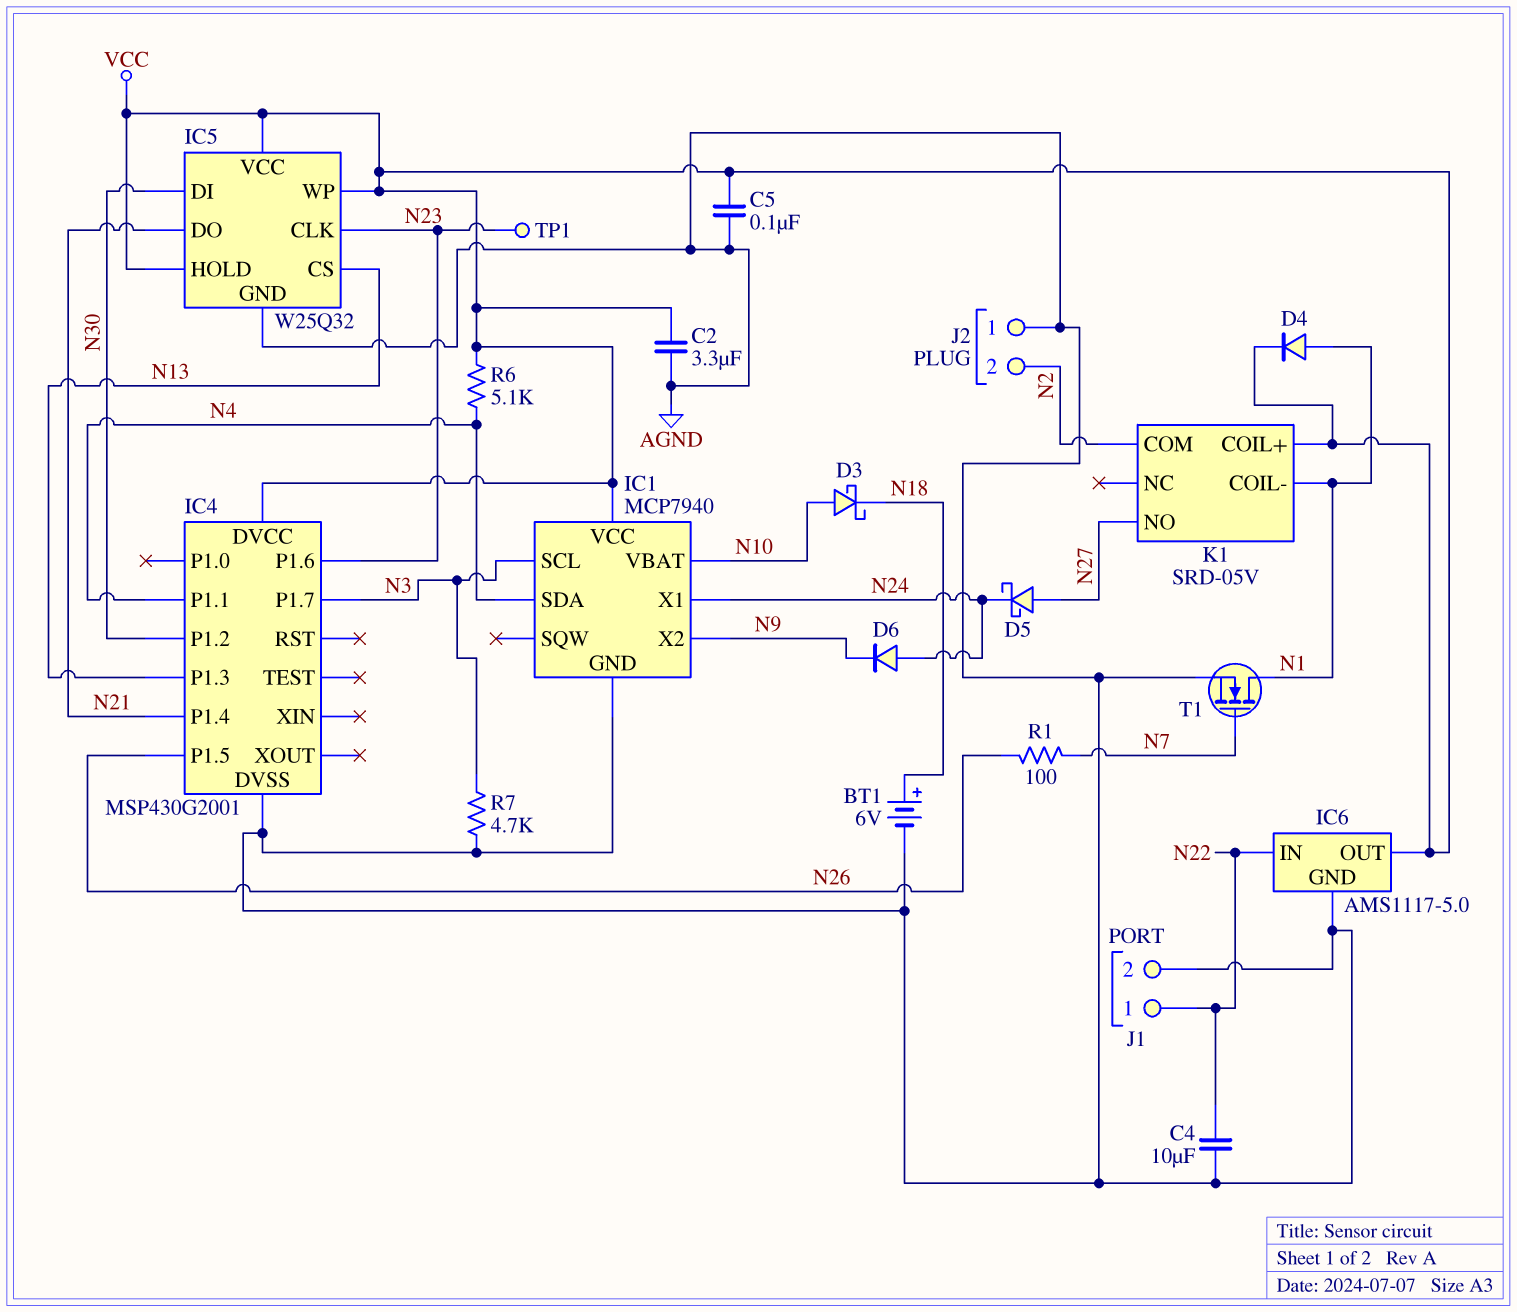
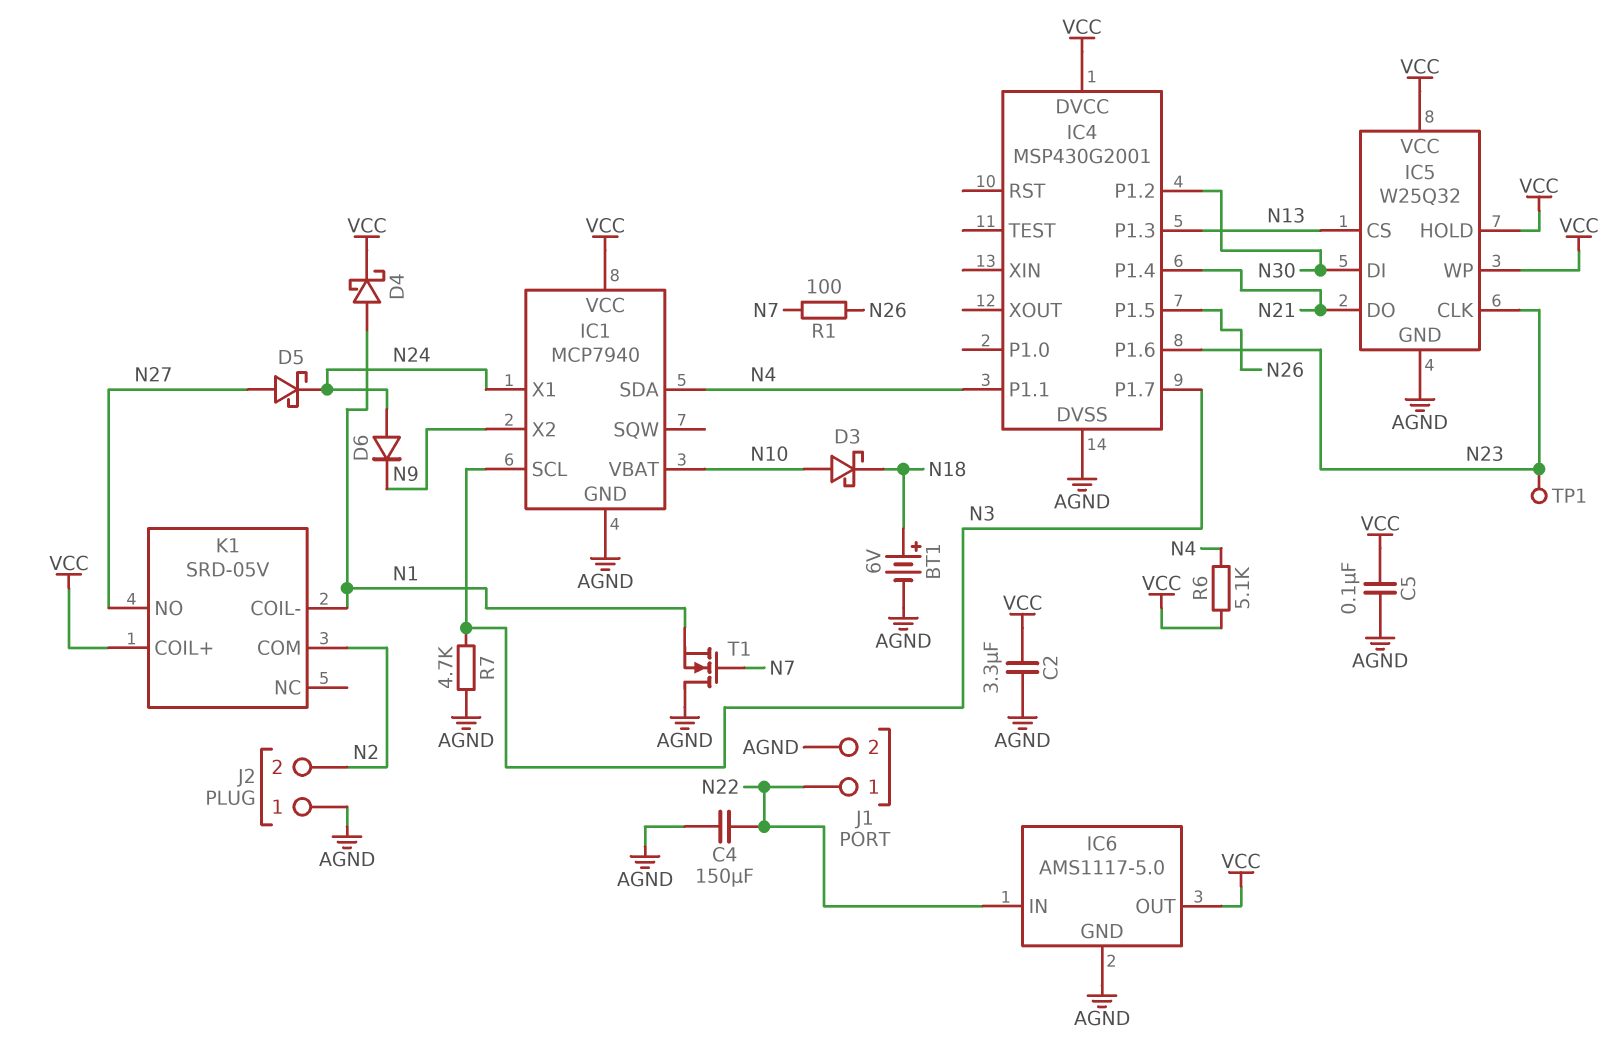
C4: 10uF (AGND, N22) -> 150uF (AGND, N22)
D4: diode (A N1, K VCC) -> schottky (A N1, K VCC)
T1: NMOS (G N7, D N1, S AGND) -> NMOS (G N7, D AGND, S N1)

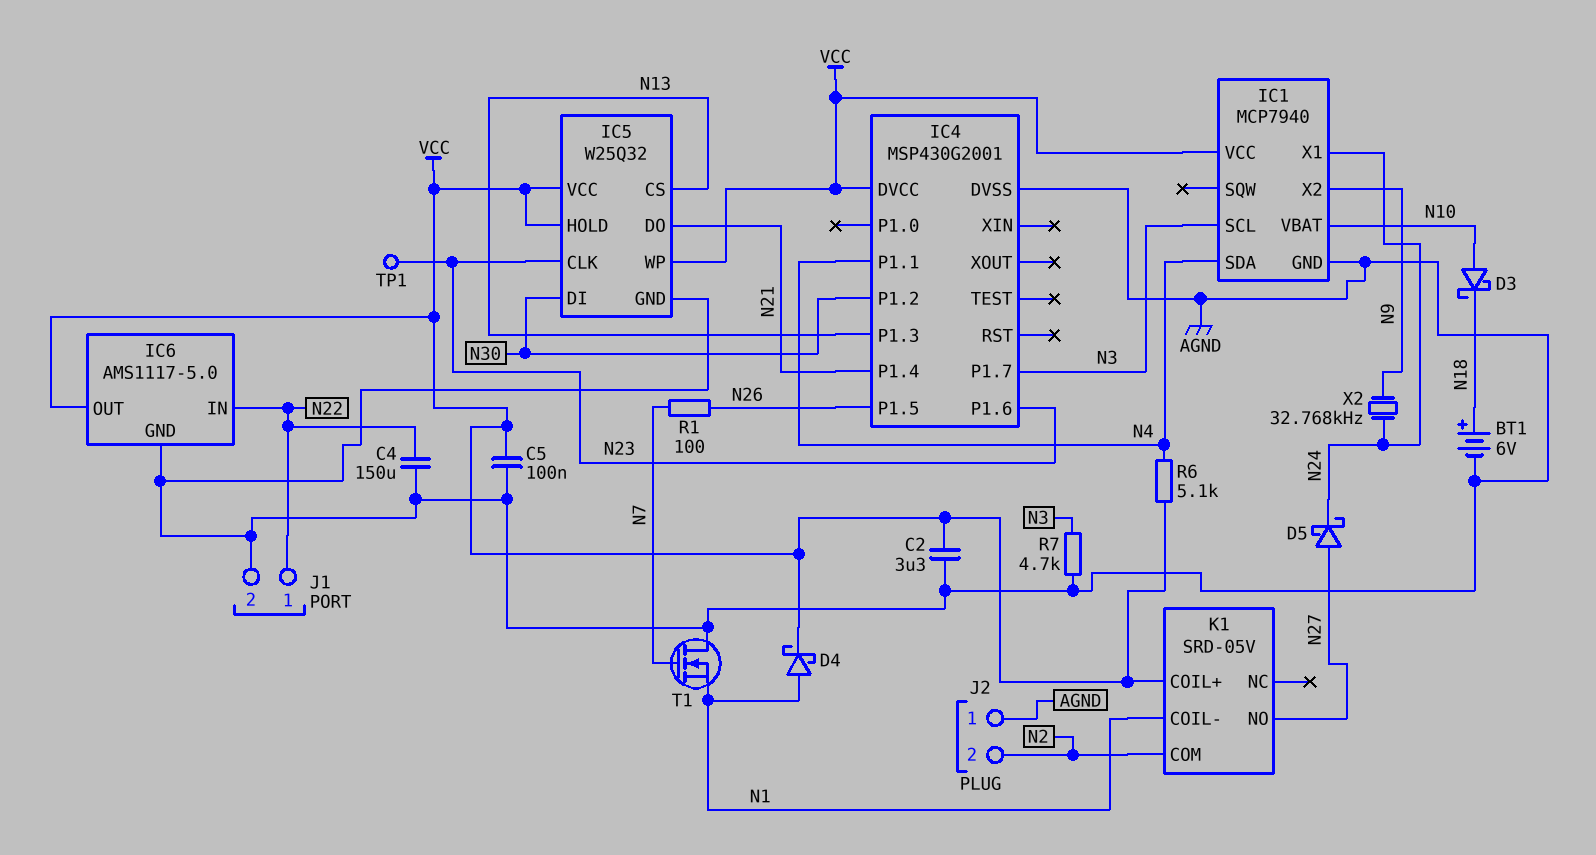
D6: diode (A N24, K N9) -> none
X2: none -> 32.768kHz (N9, N24)

